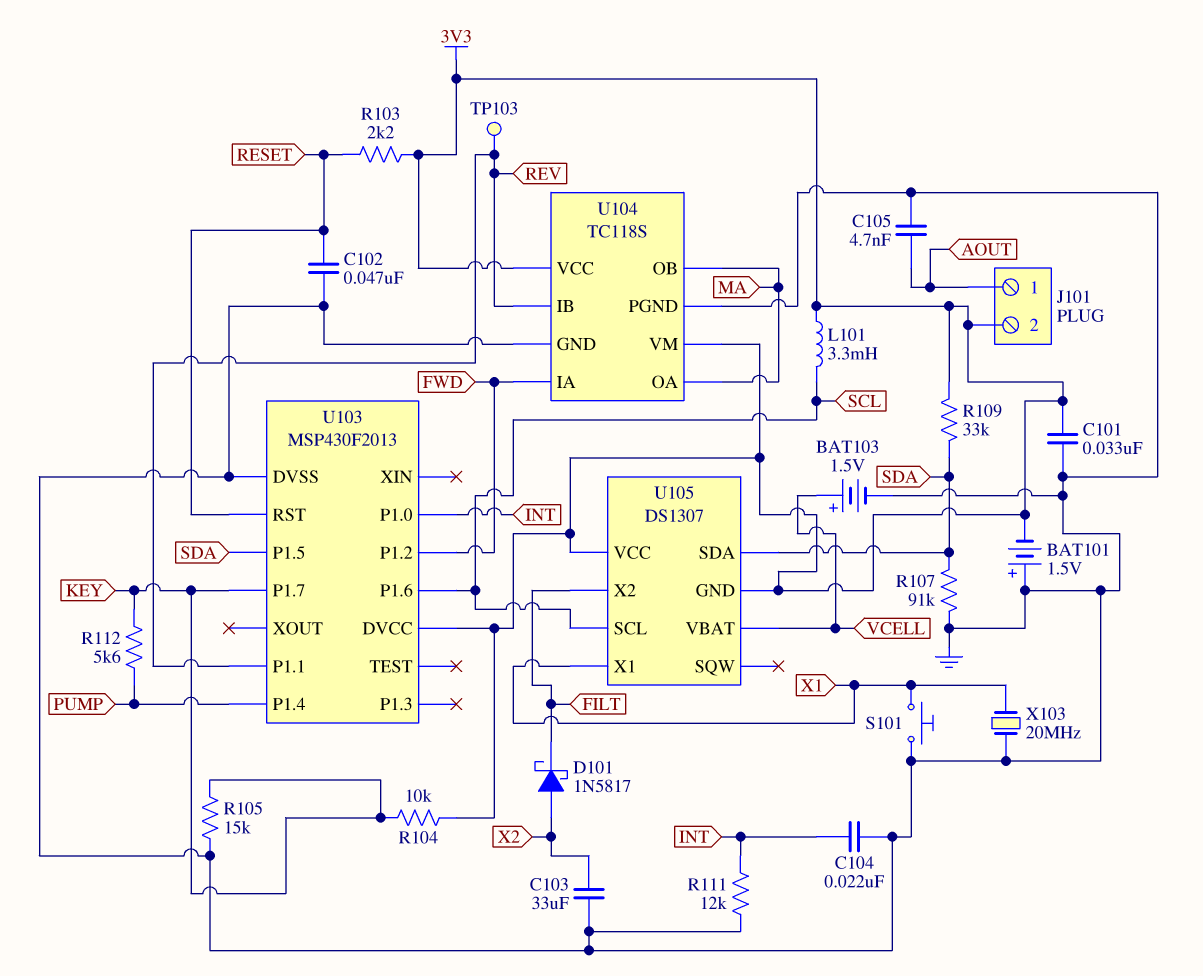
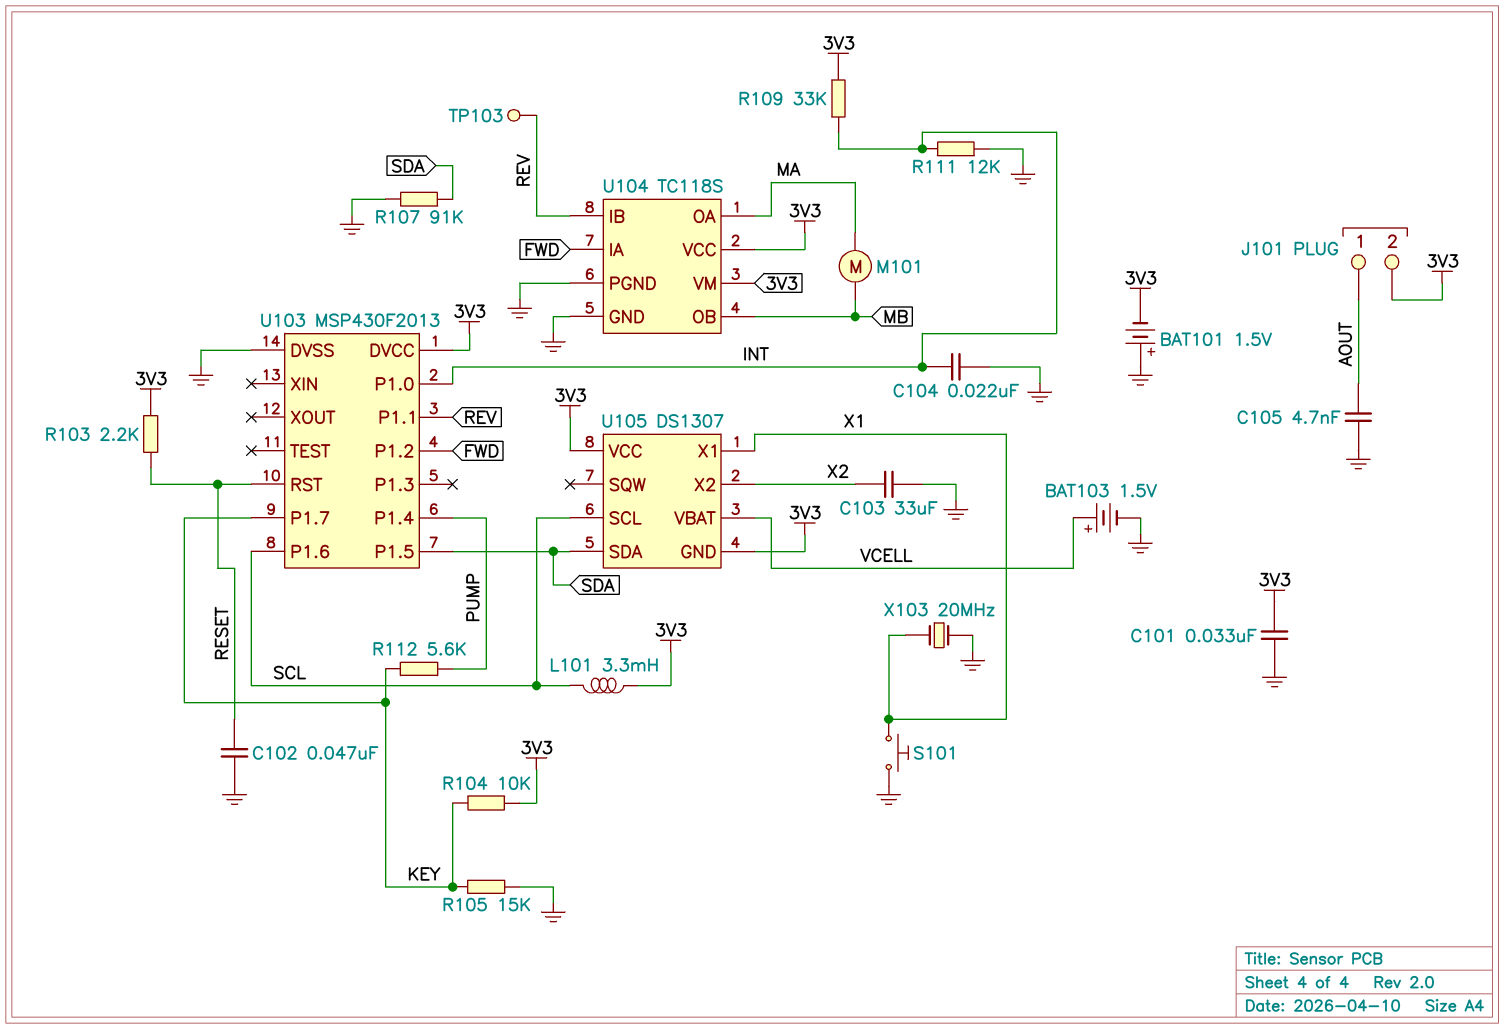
D101: schottky 1N5817 (A X2, K FILT) -> none
M101: none -> motor (MA, MB)
R109: 33k (3V3, SDA) -> 33k (3V3, INT)
U104 pin OB: MA -> MB
U105 pin X2: FILT -> X2

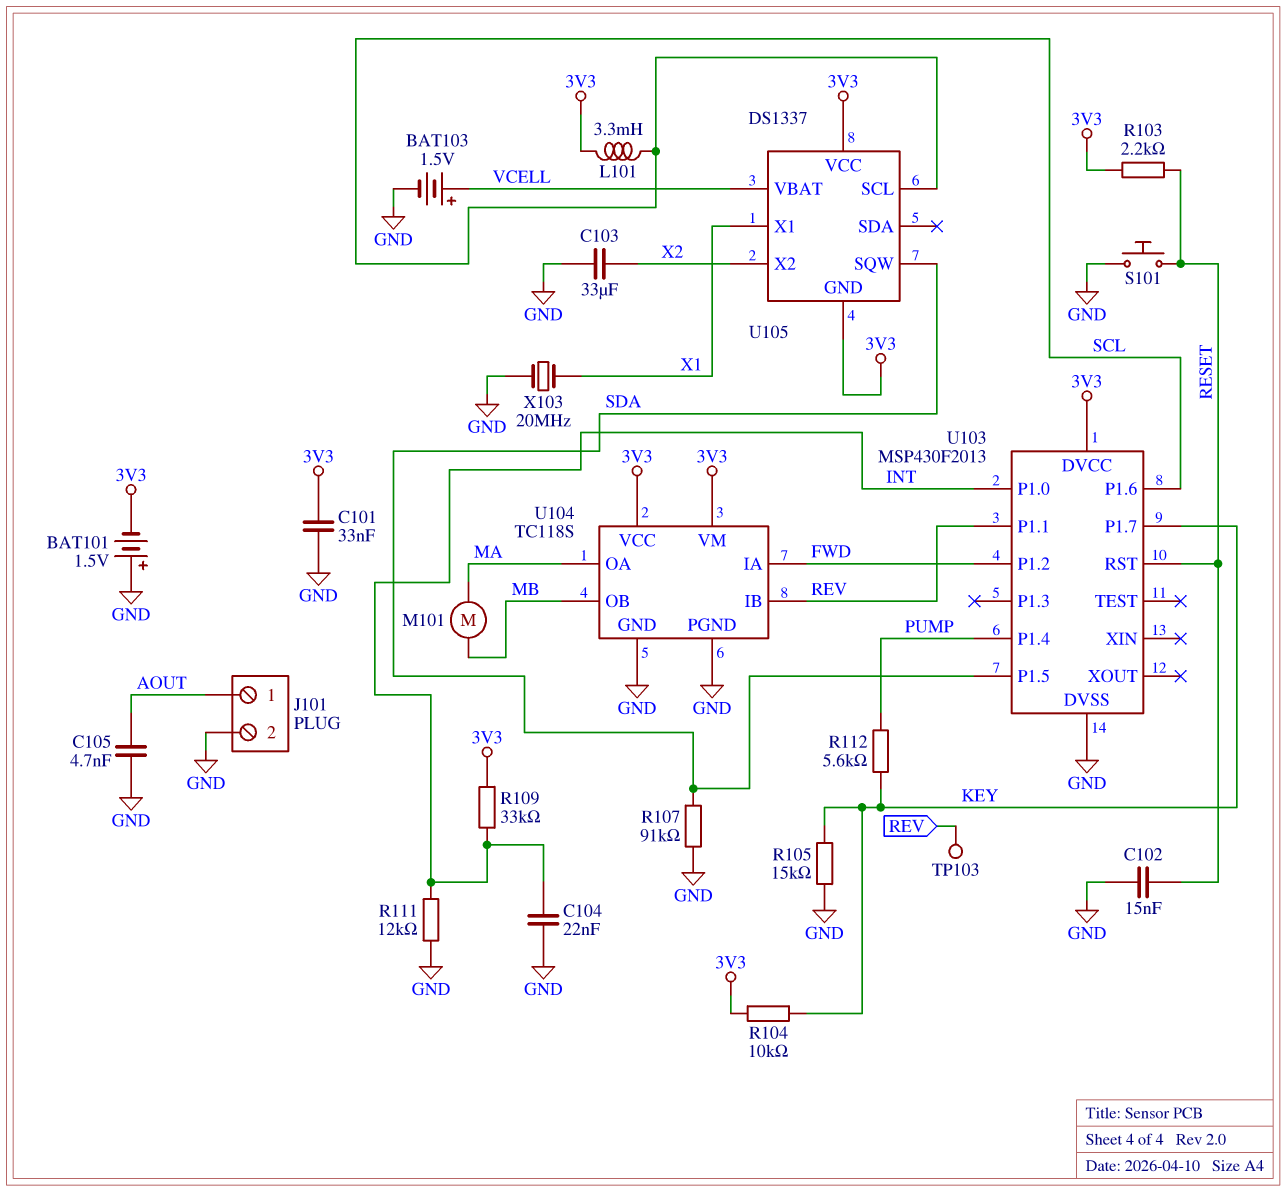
C102: 47nF (GND, RESET) -> 15nF (GND, RESET)
J101 pin 2: 3V3 -> GND
S101: button (GND, X1) -> button (GND, RESET)
U105: DS1307 -> DS1337
U105 pin SDA: SDA -> none
U105 pin SQW: none -> SDA

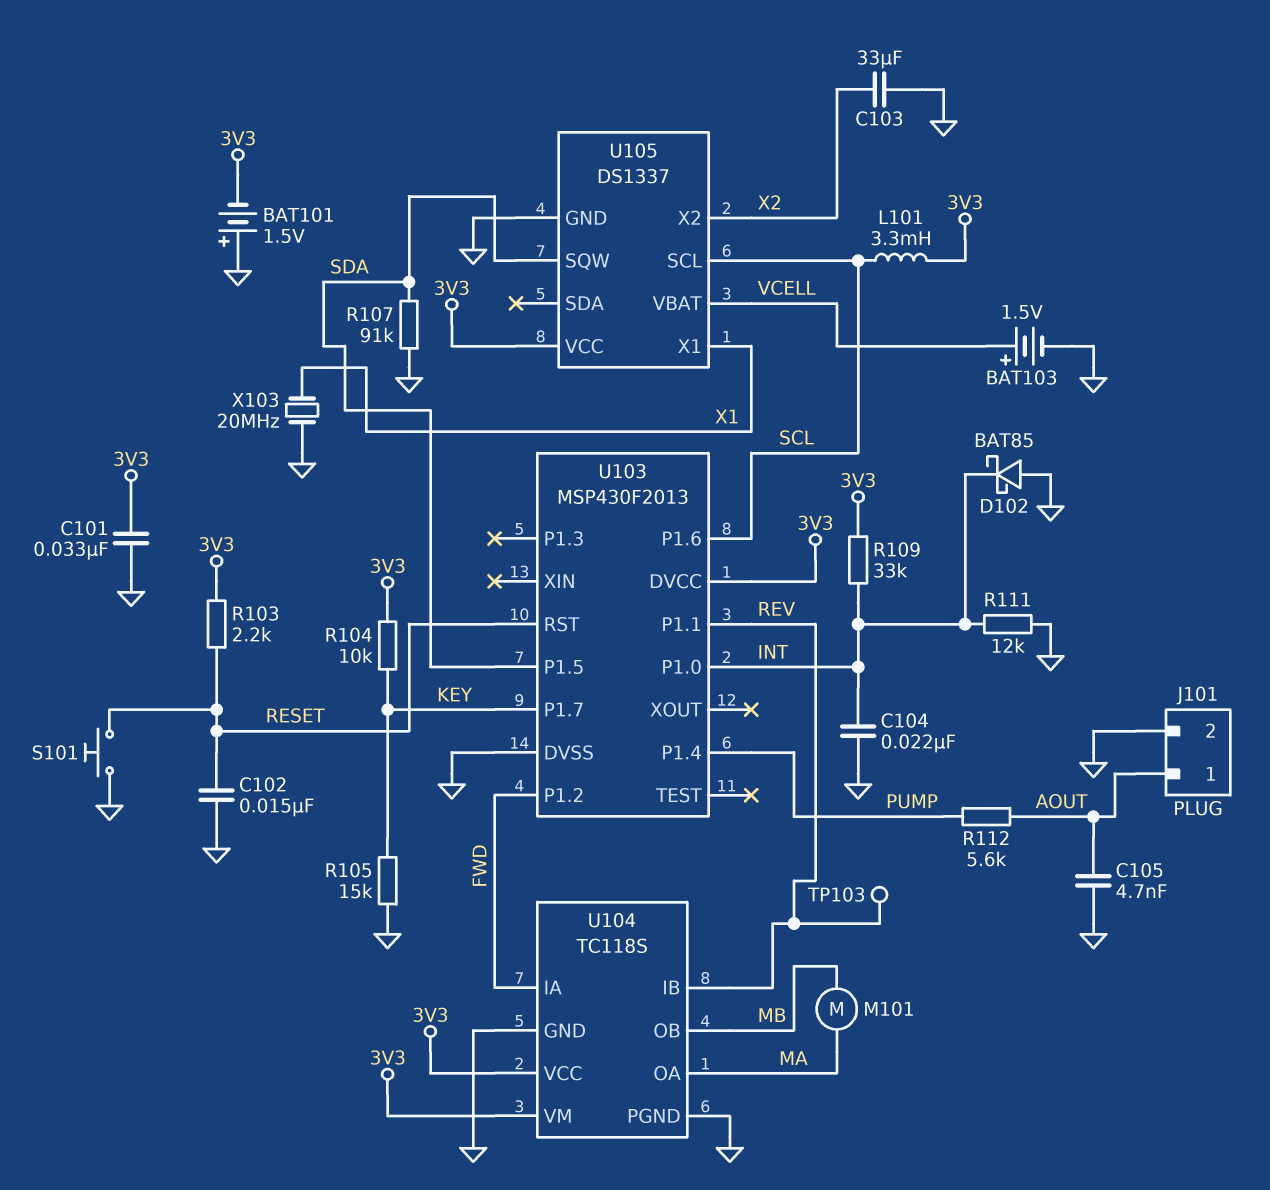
D102: none -> schottky BAT85 (A GND, K INT)
R112: 5.6k (KEY, PUMP) -> 5.6k (AOUT, PUMP)
U105 pin GND: 3V3 -> GND

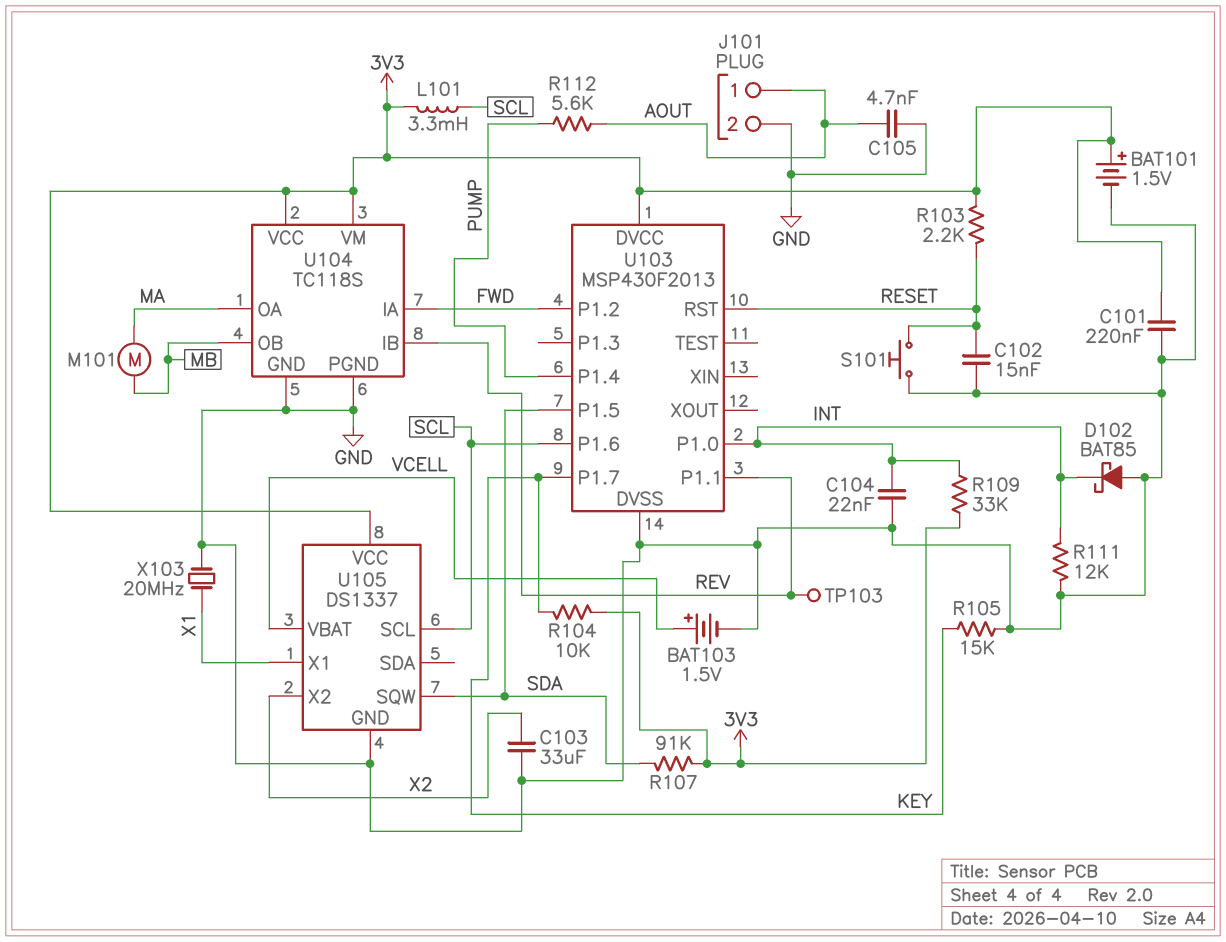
BAT101: 1.5V (plus GND, minus 3V3) -> 1.5V (plus 3V3, minus GND)
C101: 33nF (3V3, GND) -> 220nF (3V3, GND)
R107: 91k (GND, SDA) -> 91k (3V3, SDA)

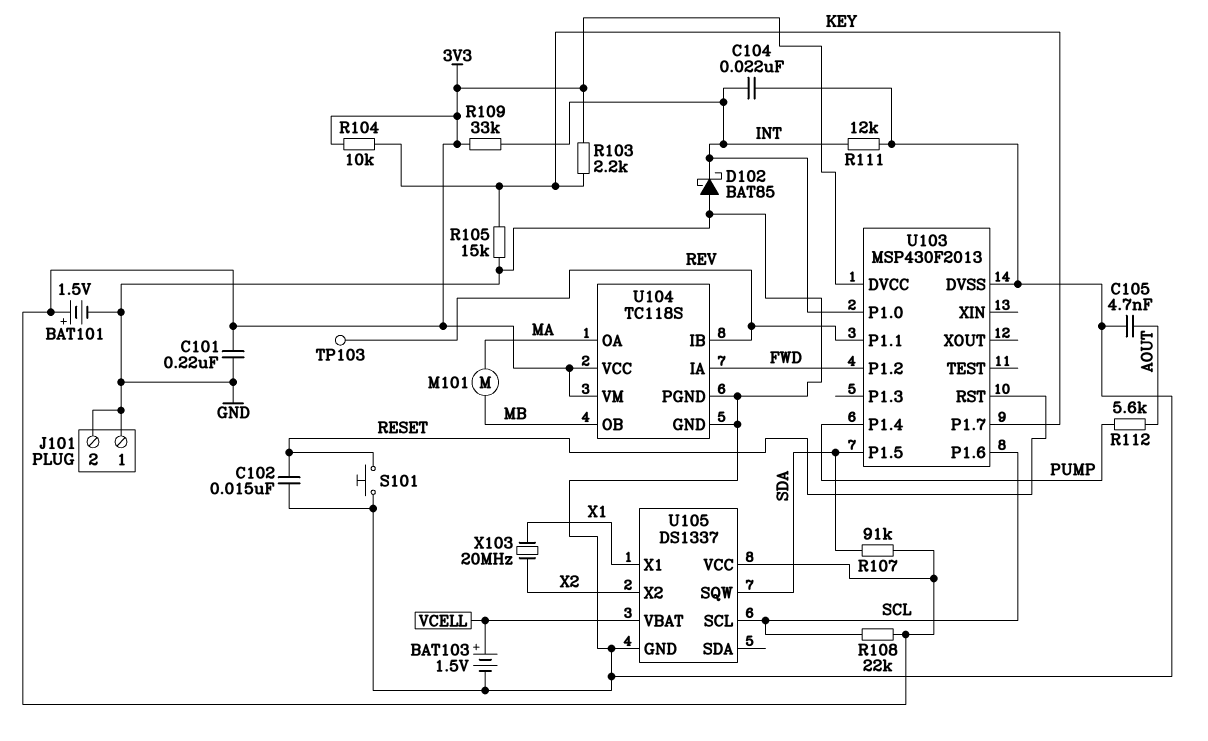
C103: 33uF (GND, X2) -> none
J101 pin 1: AOUT -> GND
L101: 3.3mH (3V3, SCL) -> none
R103: 2.2k (3V3, RESET) -> 2.2k (3V3, KEY)
R108: none -> 22k (3V3, SCL)
X103: 20MHz (GND, X1) -> 20MHz (X1, X2)

